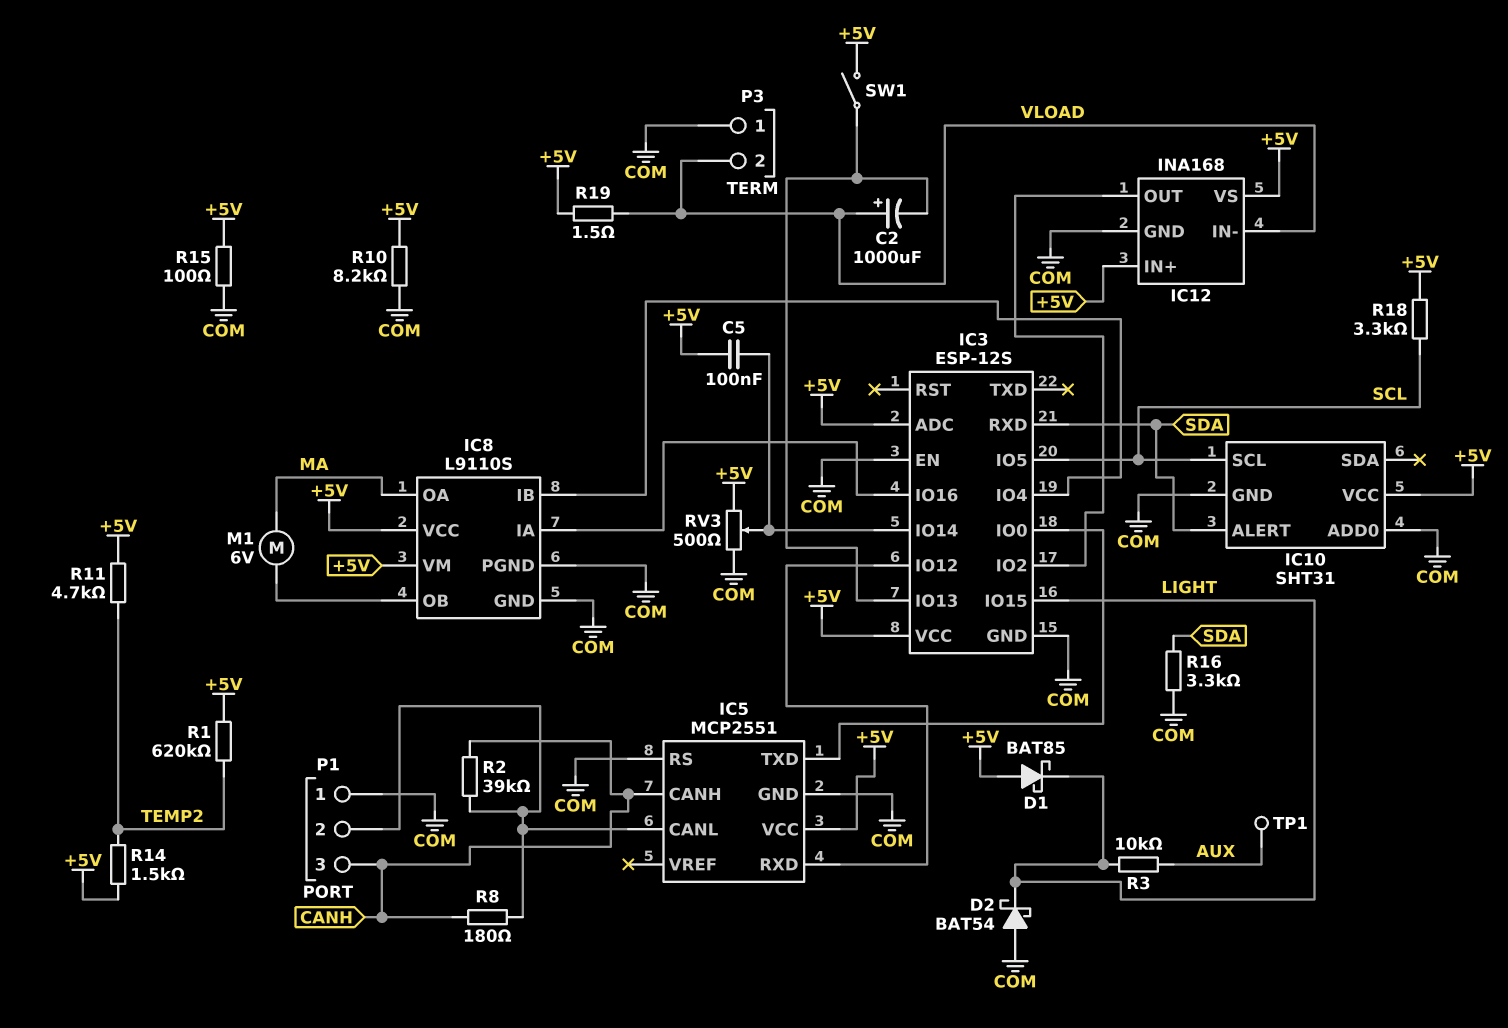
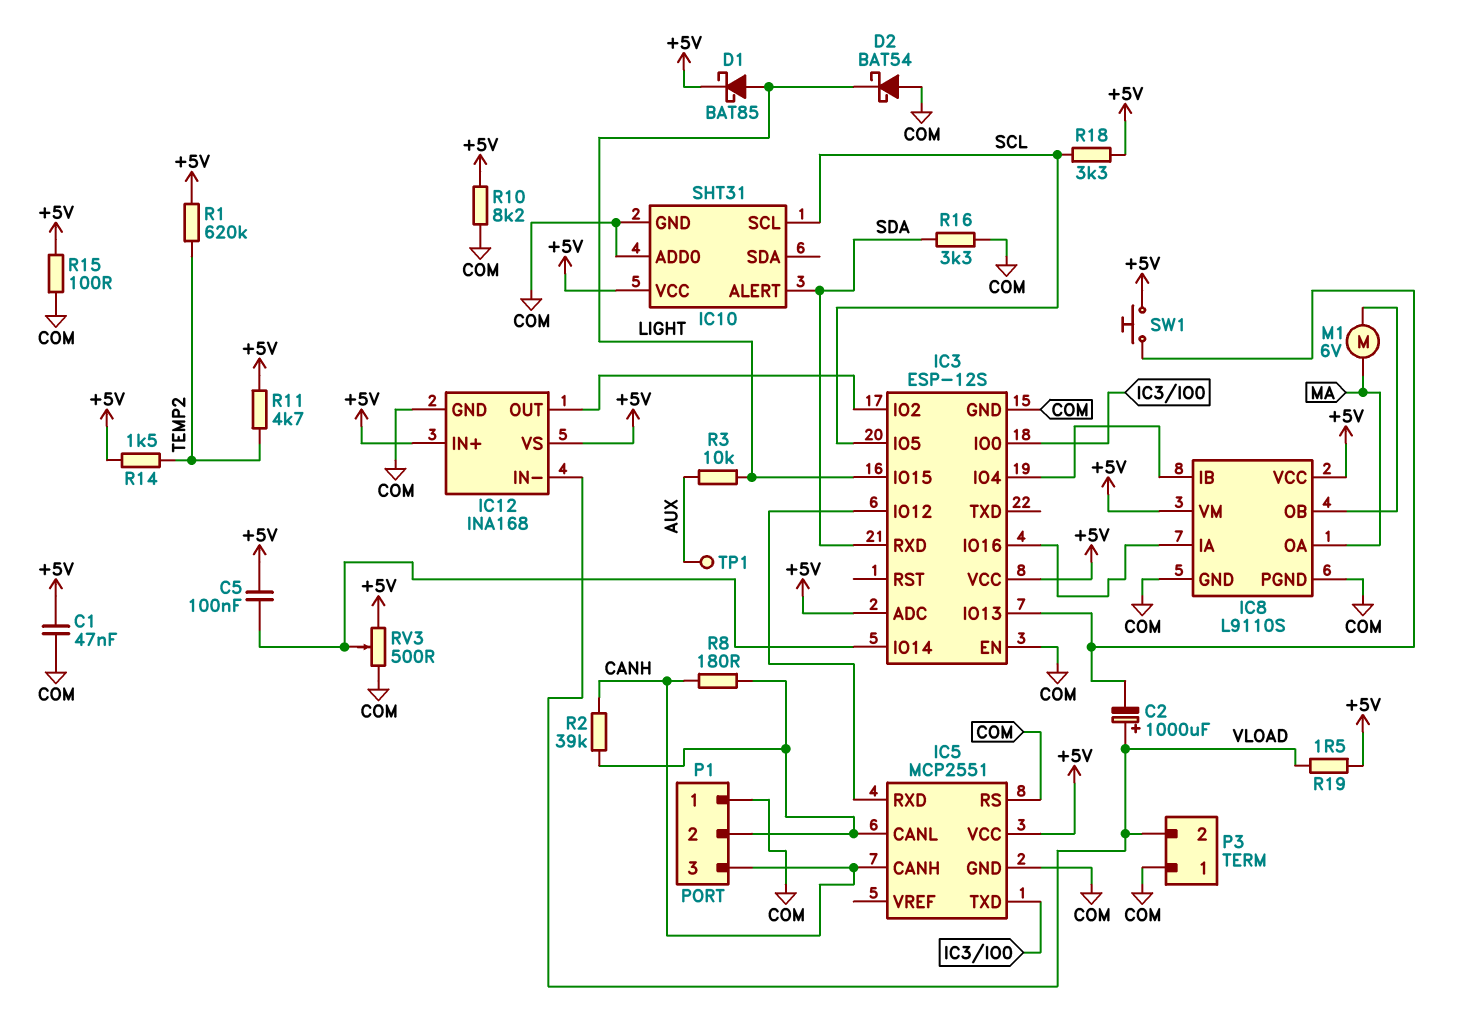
C1: none -> 47nF (+5V, COM)
D1: schottky BAT85 (A +5V, K LIGHT) -> schottky BAT85 (A LIGHT, K +5V)
SW1: switch (+5V, IC3/IO13) -> button (+5V, IC3/IO13)

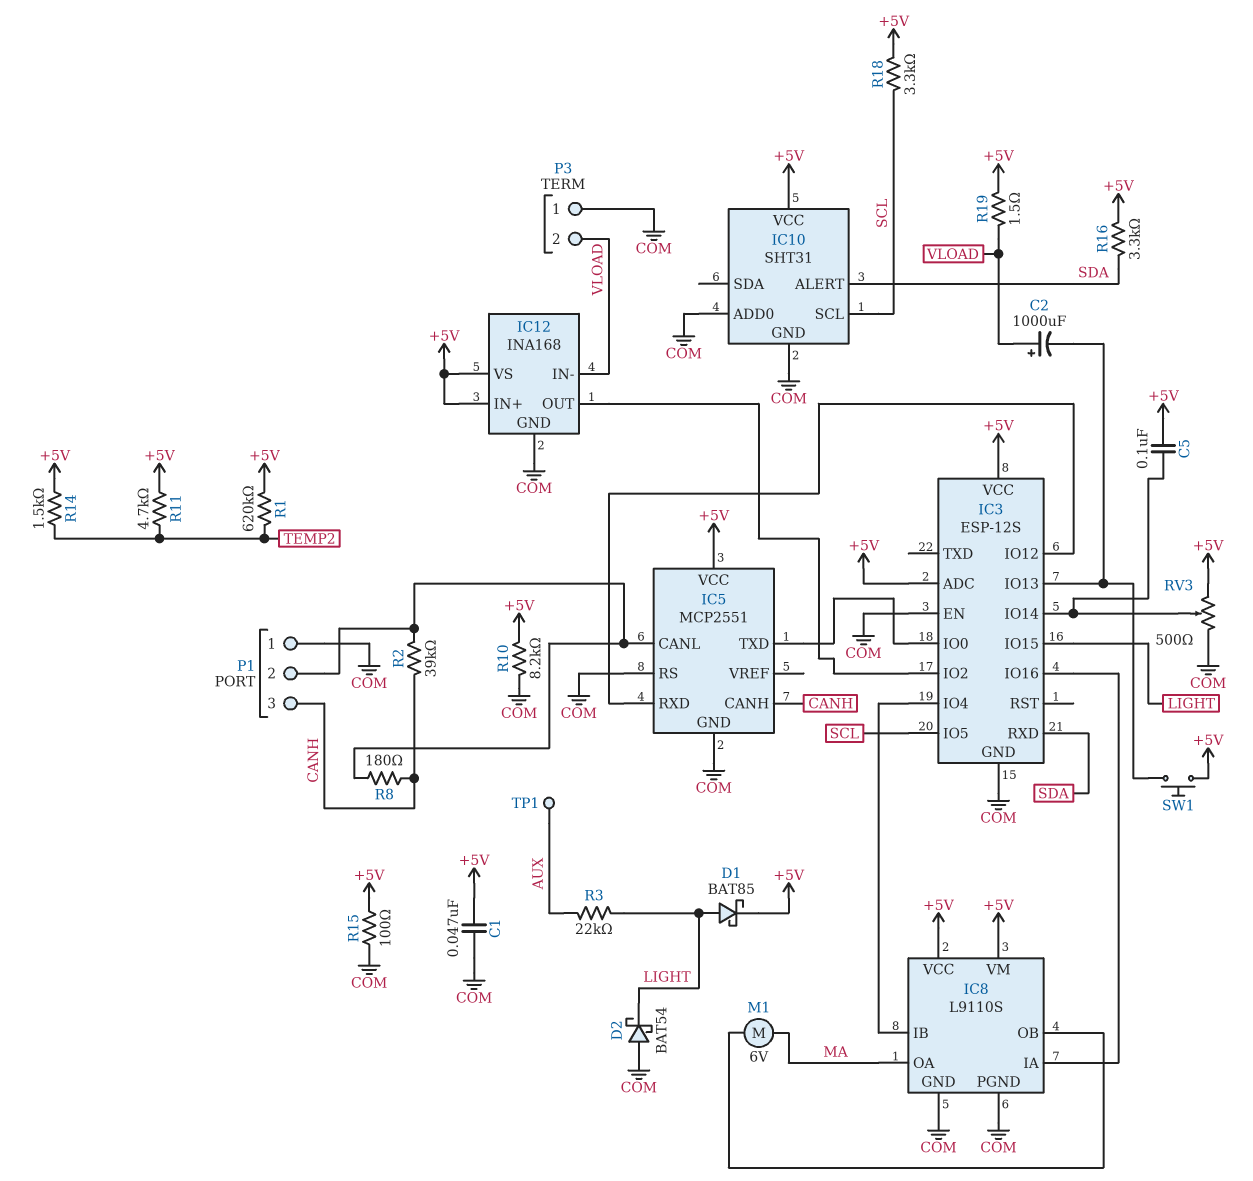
R3: 10k (AUX, LIGHT) -> 22k (AUX, LIGHT)
R16: 3.3k (COM, SDA) -> 3.3k (+5V, SDA)

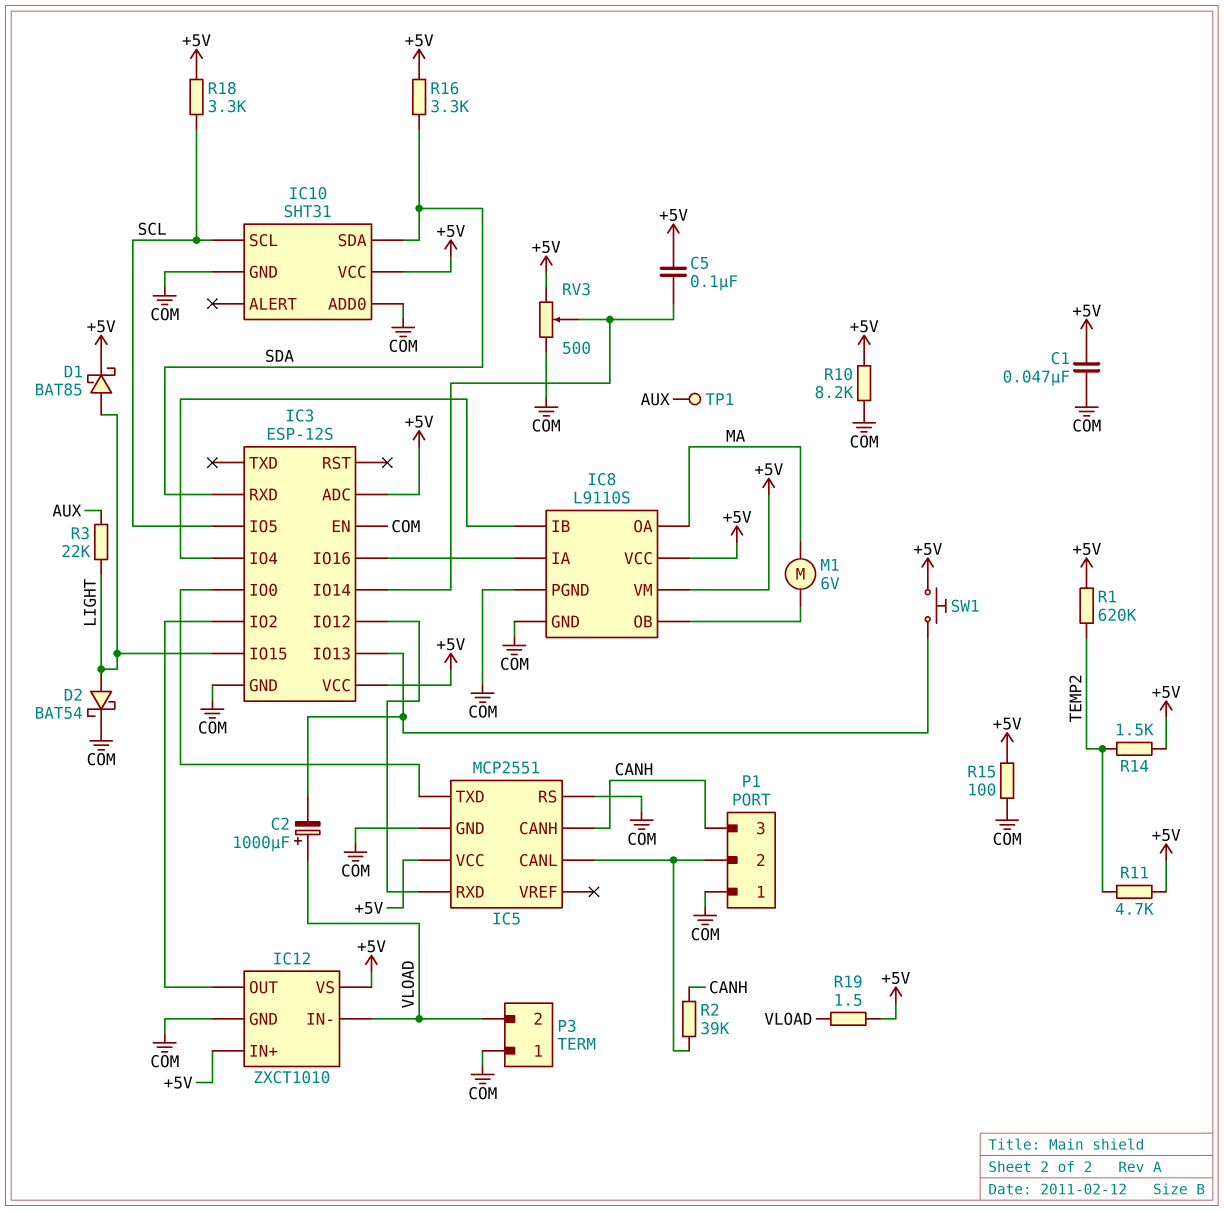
D2: schottky BAT54 (A COM, K LIGHT) -> schottky BAT54 (A LIGHT, K COM)
IC10 pin ALERT: SDA -> none
IC10 pin SDA: none -> SDA
IC12: INA168 -> ZXCT1010
R8: 180 (CANH, IC5/CANL) -> none

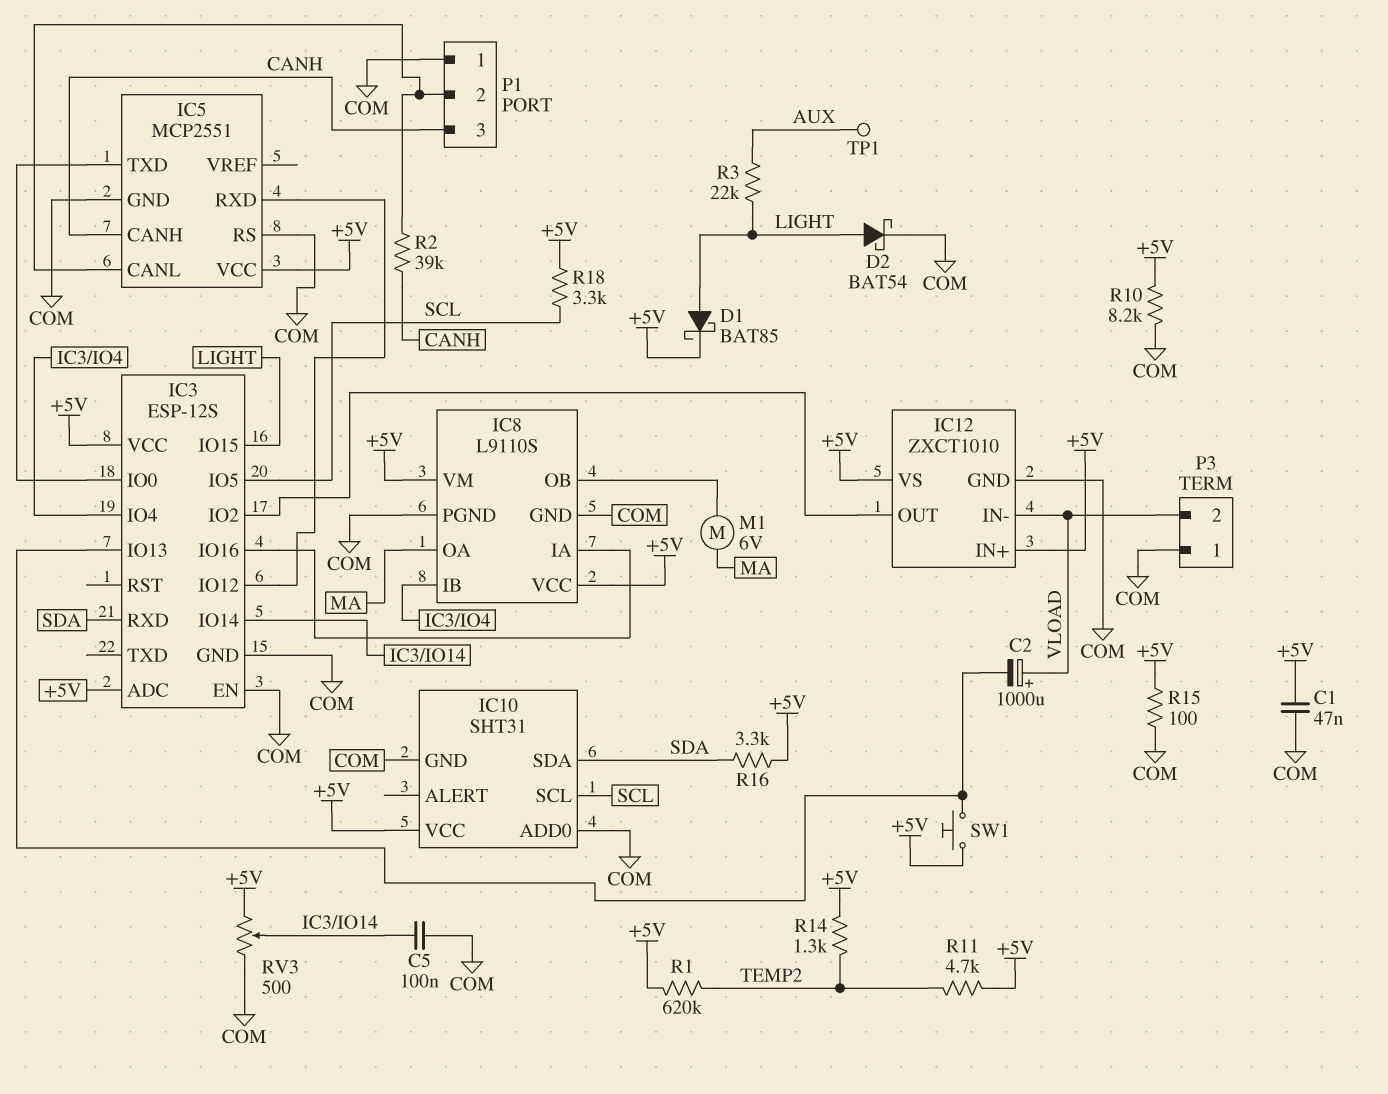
C5: 100nF (+5V, IC3/IO14) -> 100nF (COM, IC3/IO14)
R14: 1.5k (+5V, TEMP2) -> 1.3k (+5V, TEMP2)
R19: 1.5 (+5V, VLOAD) -> none

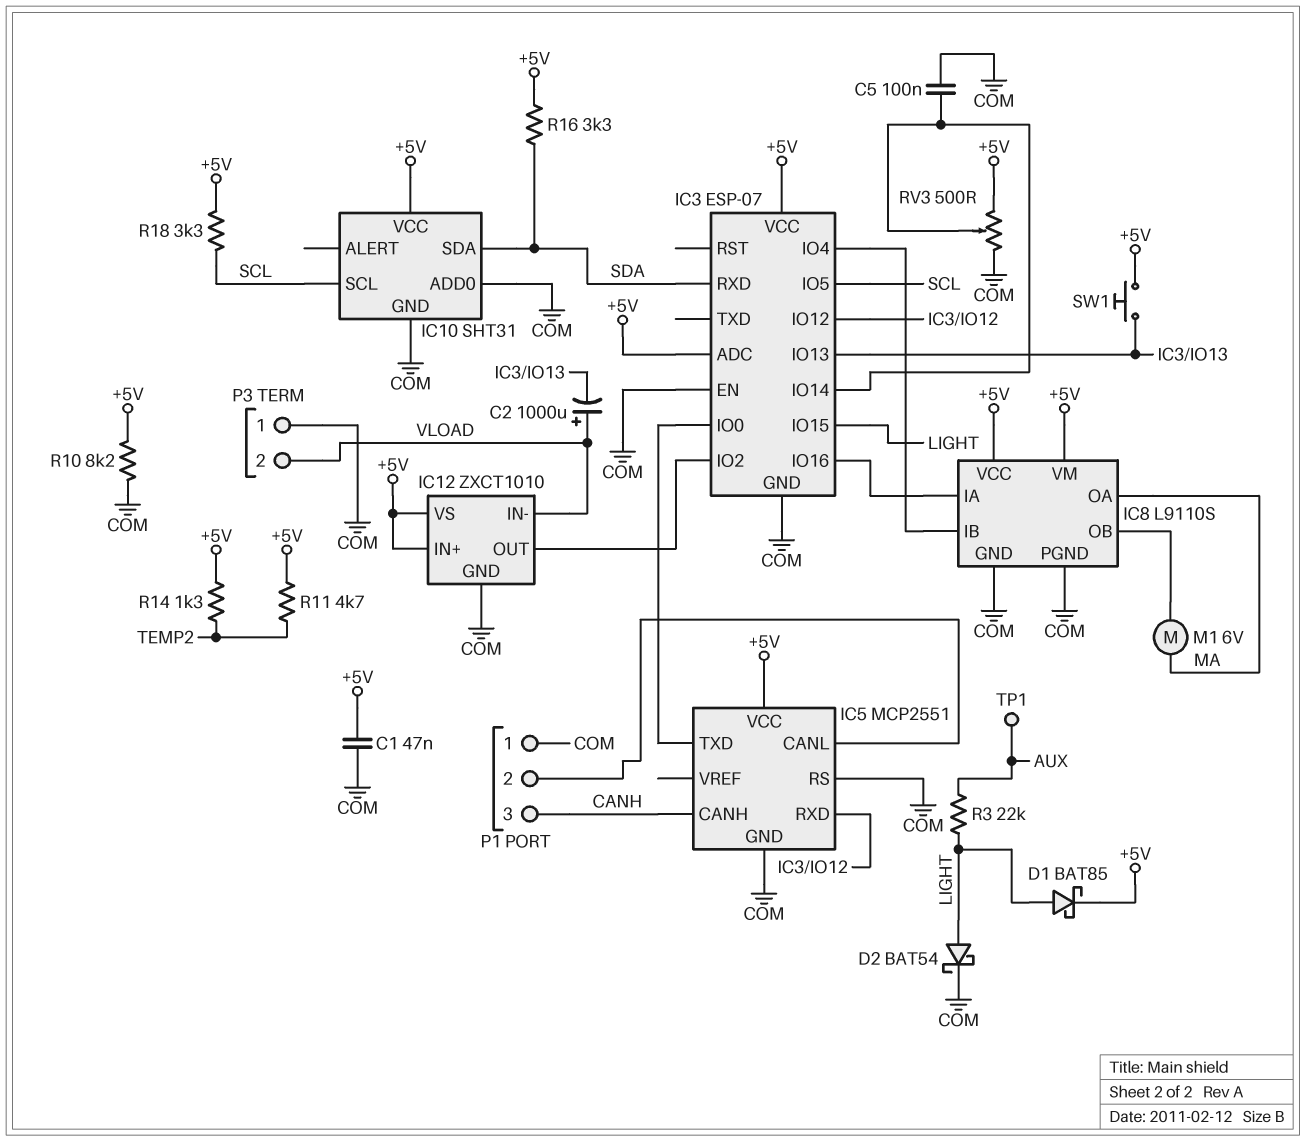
IC3: ESP-12S -> ESP-07
R1: 620k (+5V, TEMP2) -> none
R2: 39k (CANH, IC5/CANL) -> none
R15: 100 (+5V, COM) -> none

